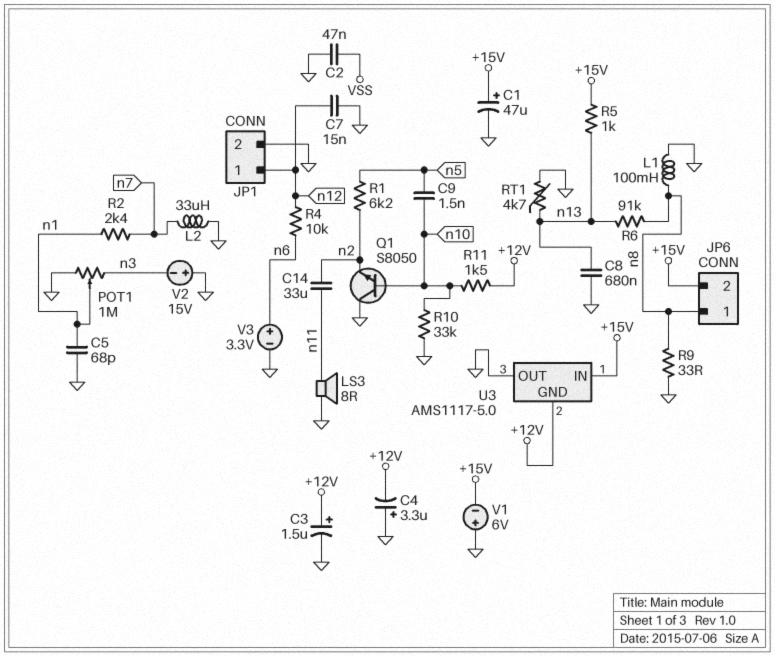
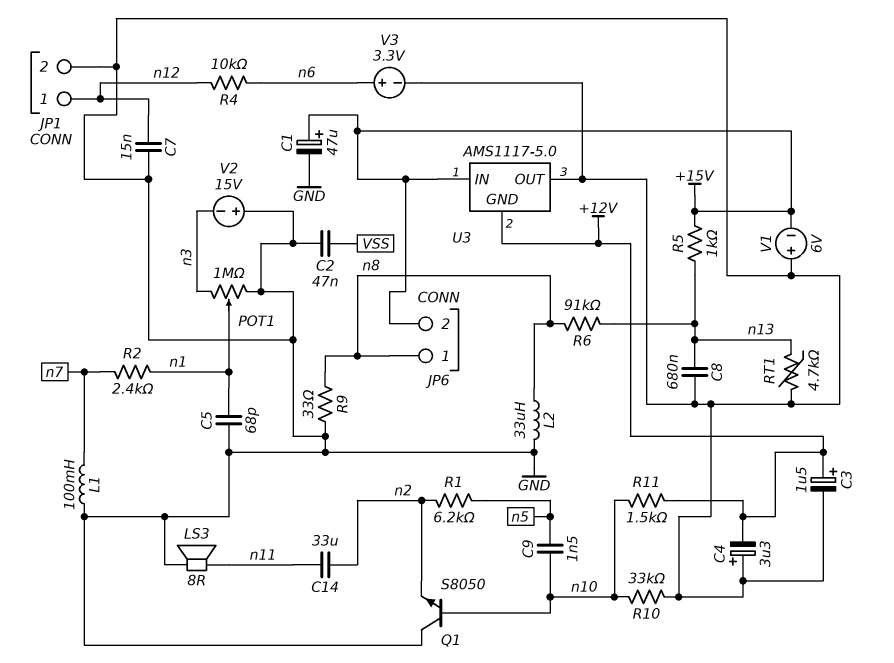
L1: 100mH (GND, n8) -> 100mH (GND, n7)
L2: 33uH (GND, n7) -> 33uH (GND, n8)

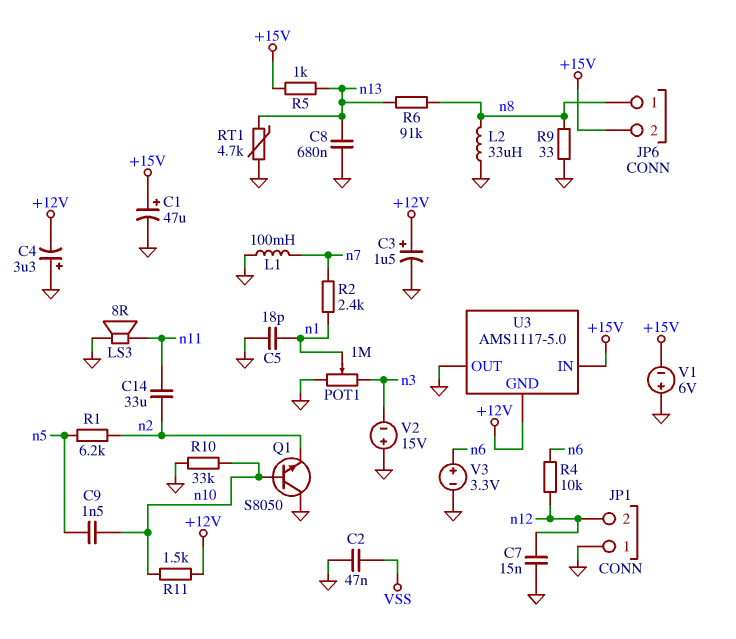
C5: 68pF (GND, n1) -> 18pF (GND, n1)
JP1 pin 1: n12 -> GND
JP1 pin 2: GND -> n12

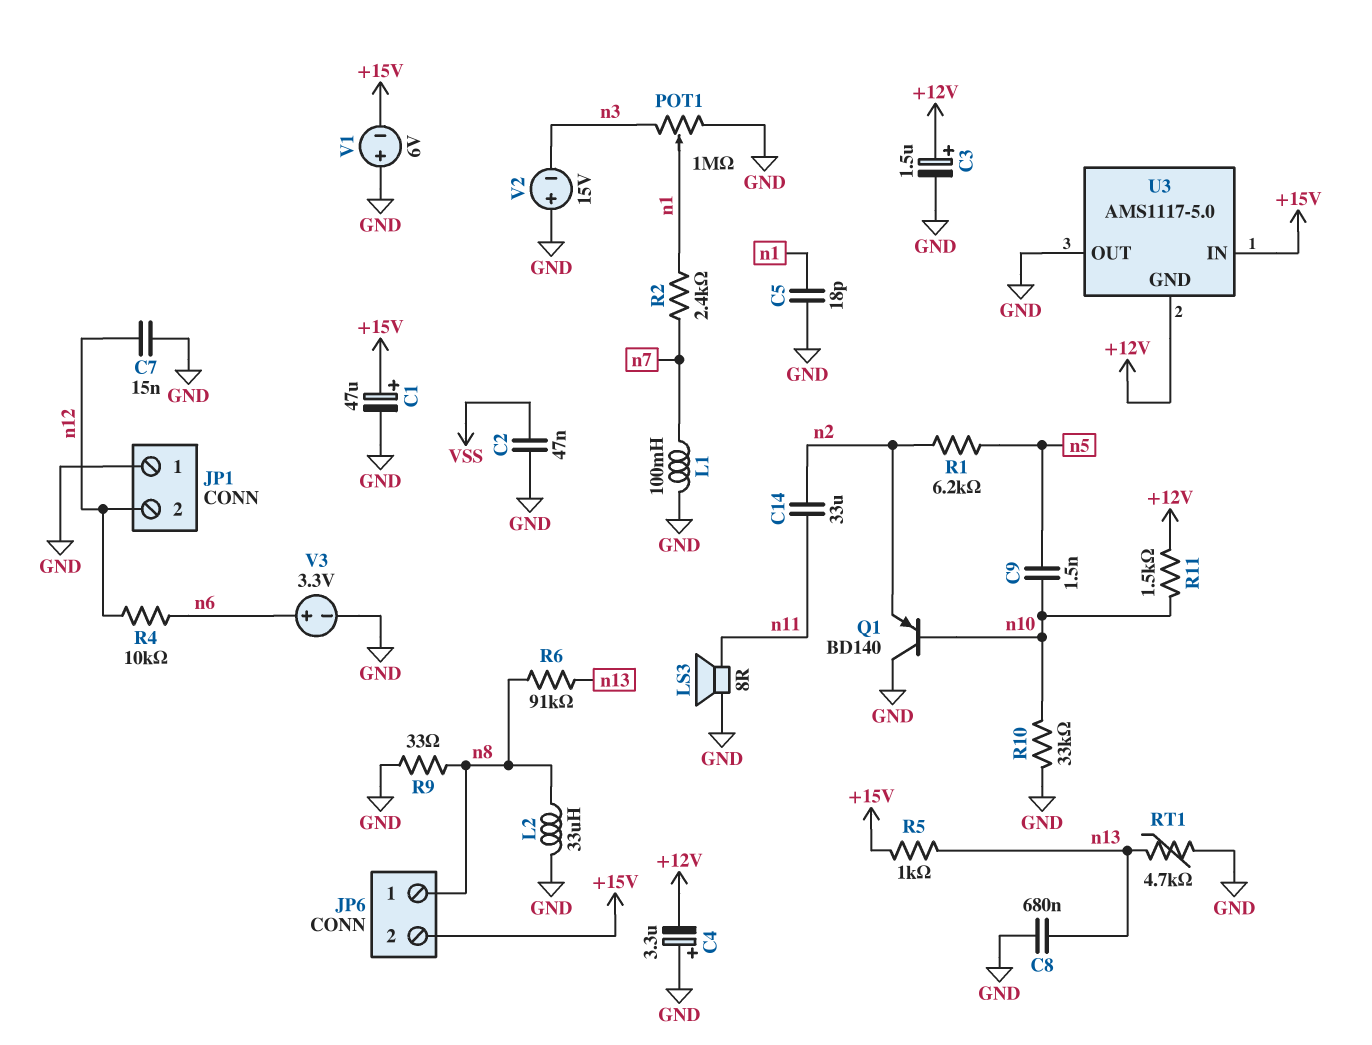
Q1: NPN S8050 (B n10, C GND, E n2) -> PNP BD140 (B n10, C GND, E n2)

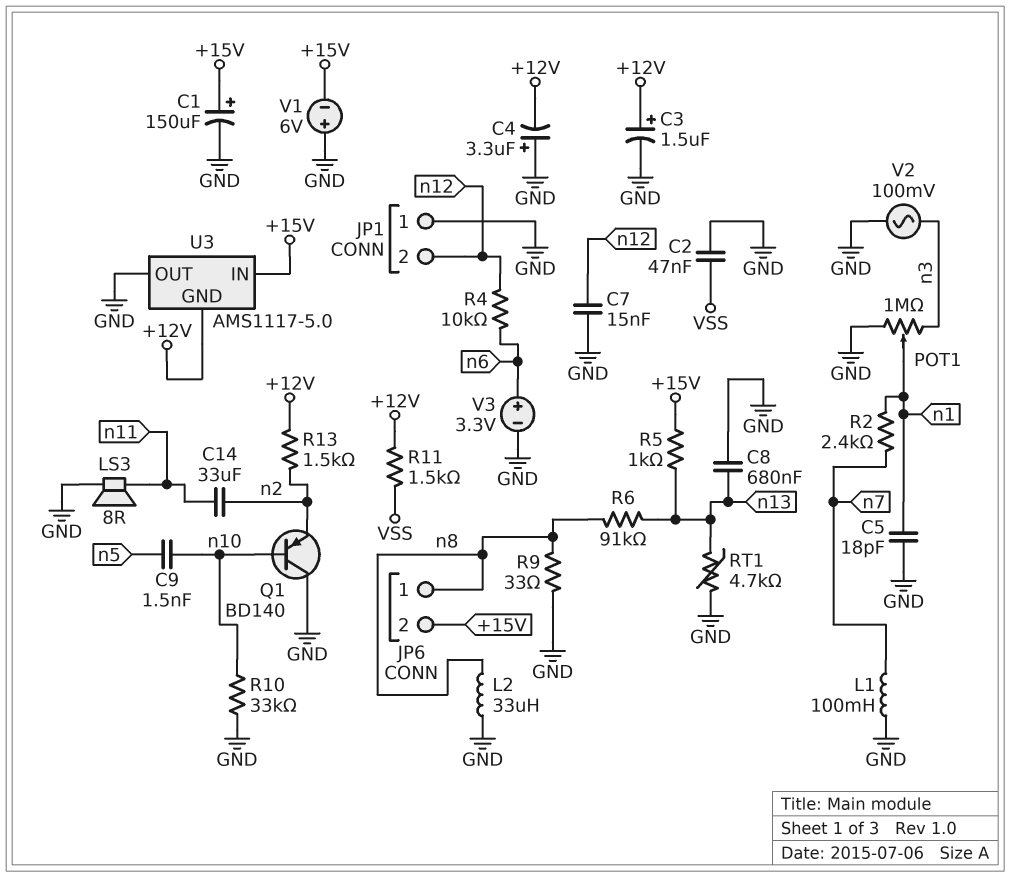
C1: 47uF (plus +15V, minus GND) -> 150uF (plus +15V, minus GND)
R1: 6.2k (n2, n5) -> none
R11: 1.5k (+12V, n10) -> 1.5k (+12V, VSS)
R13: none -> 1.5k (+12V, n2)
V2: 15V (plus GND, minus n3) -> AC 100mV (GND, n3)

